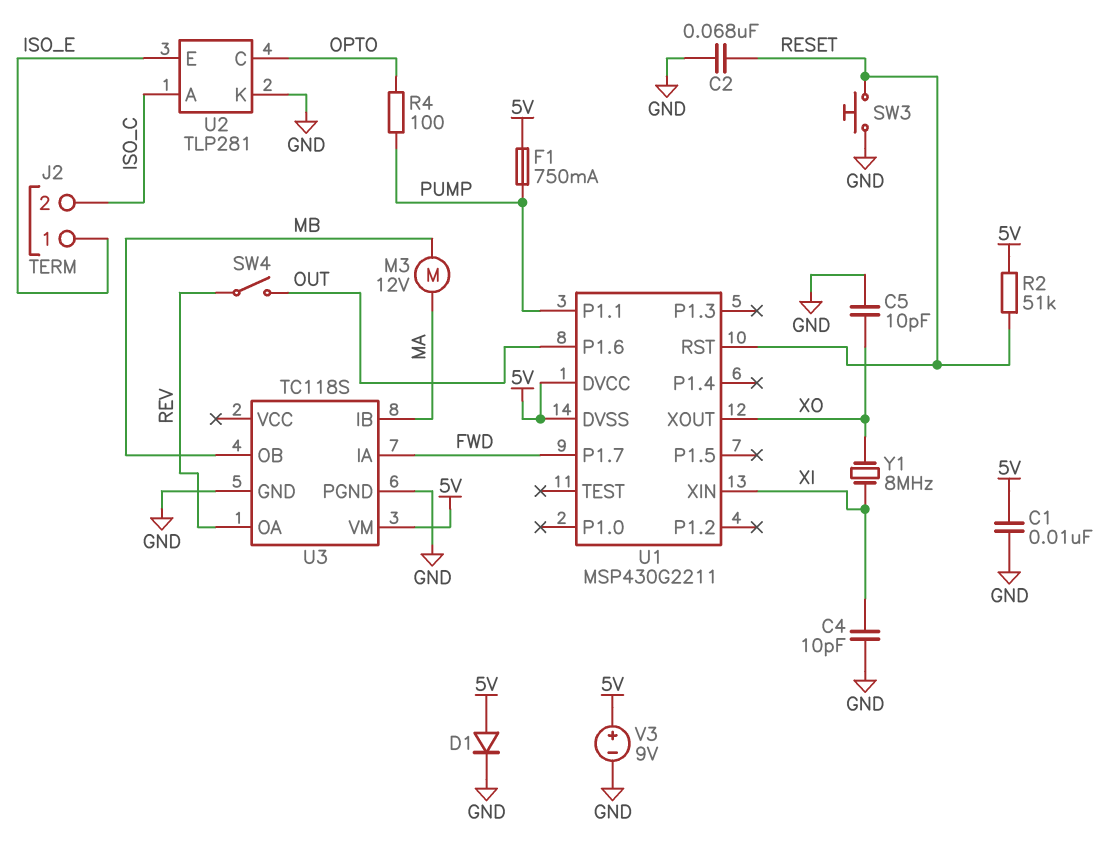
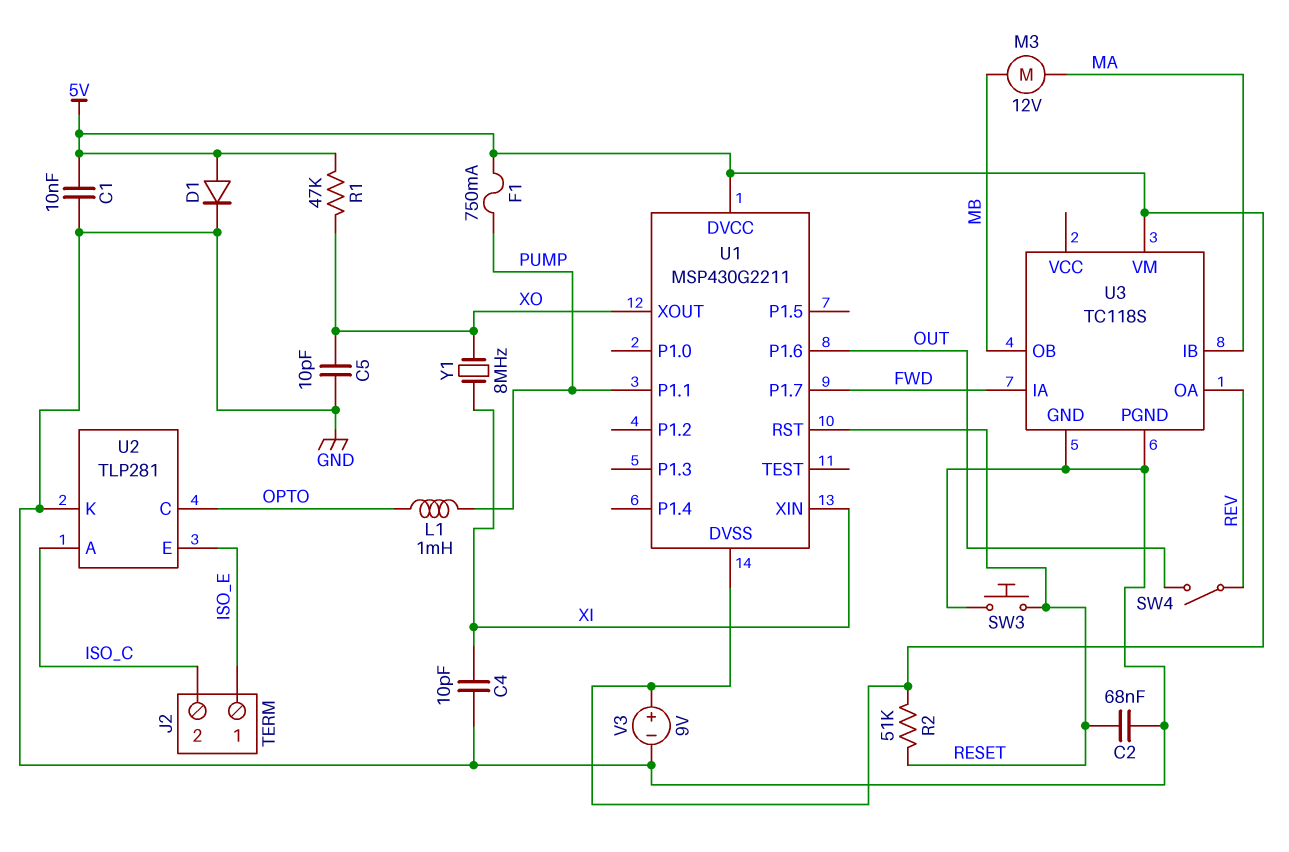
L1: none -> 1mH (OPTO, PUMP)
R1: none -> 47k (5V, XO)
R4: 100 (OPTO, PUMP) -> none

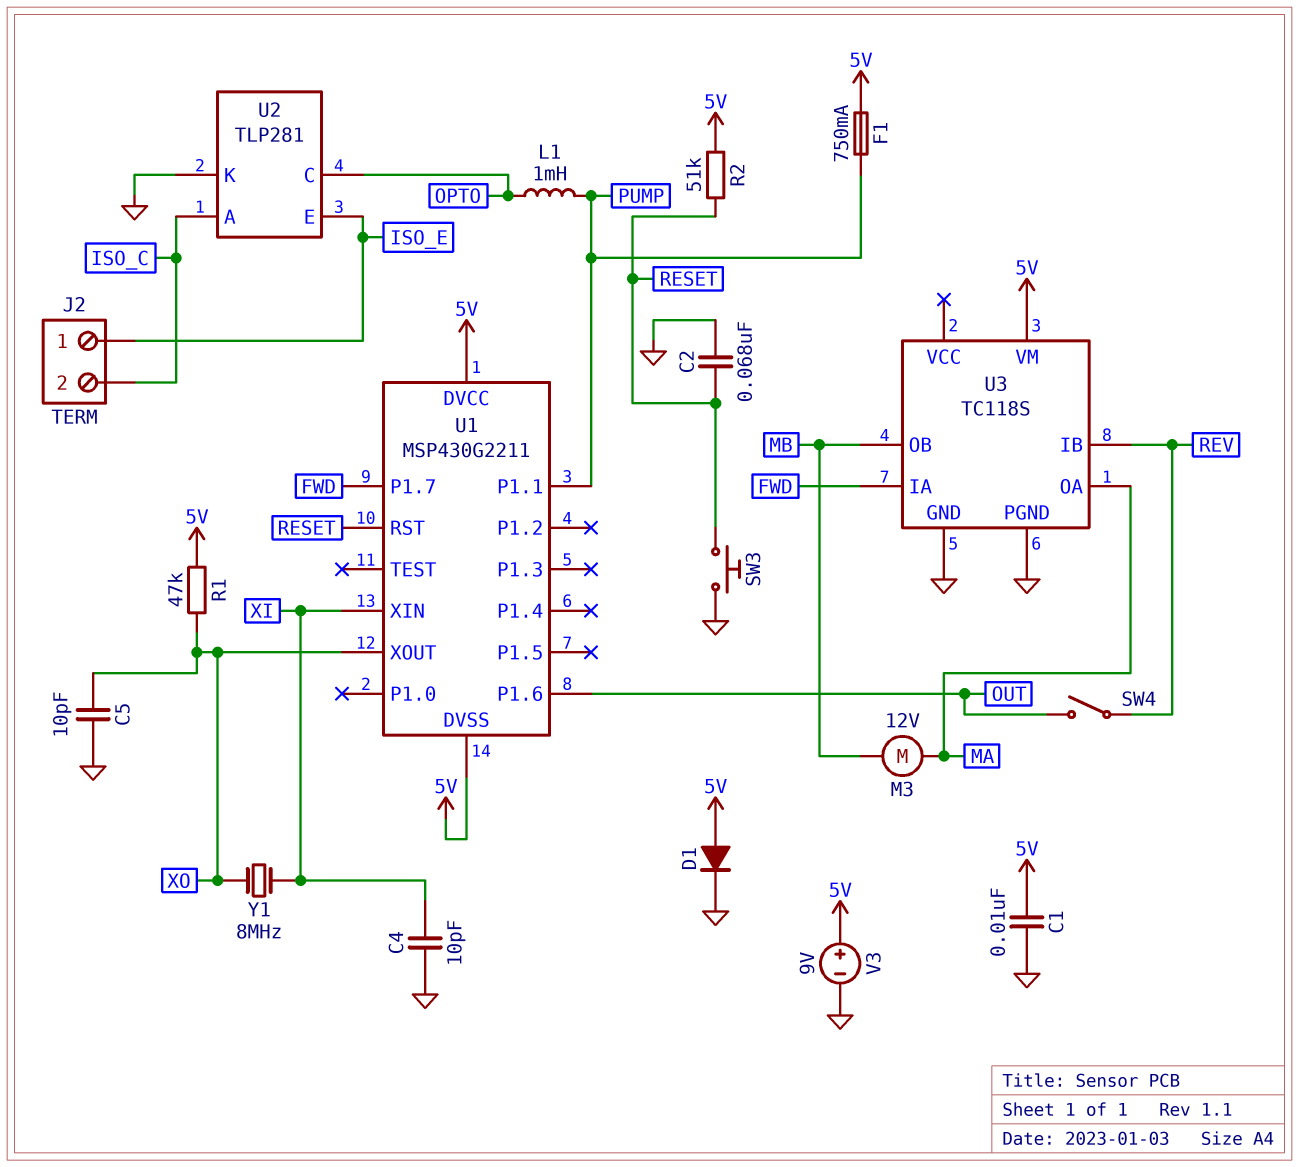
U3 pin IB: MA -> REV
U3 pin OA: REV -> MA

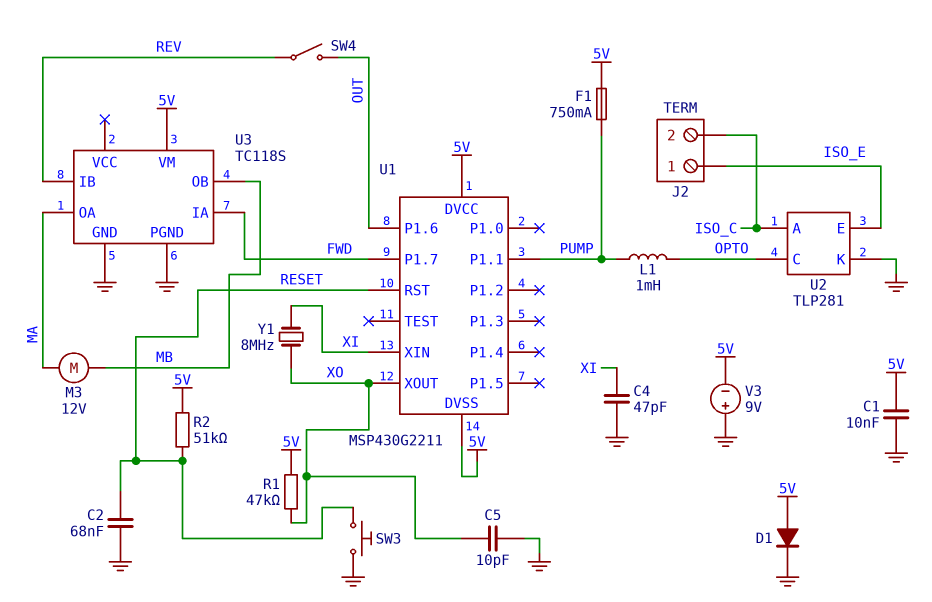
C4: 10pF (GND, XI) -> 47pF (GND, XI)
V3: 9V (plus 5V, minus GND) -> 9V (plus GND, minus 5V)

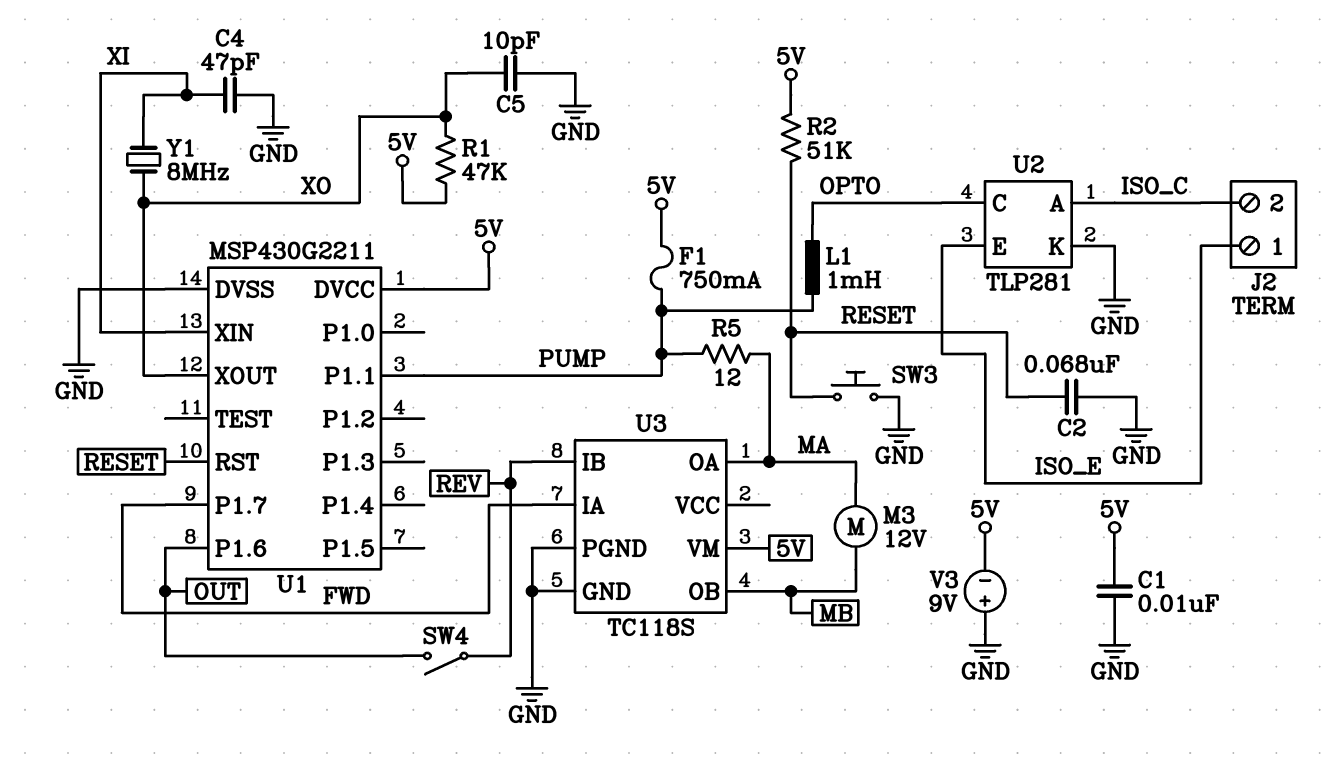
D1: diode (A 5V, K GND) -> none
R5: none -> 12 (MA, PUMP)
U1 pin DVSS: 5V -> GND

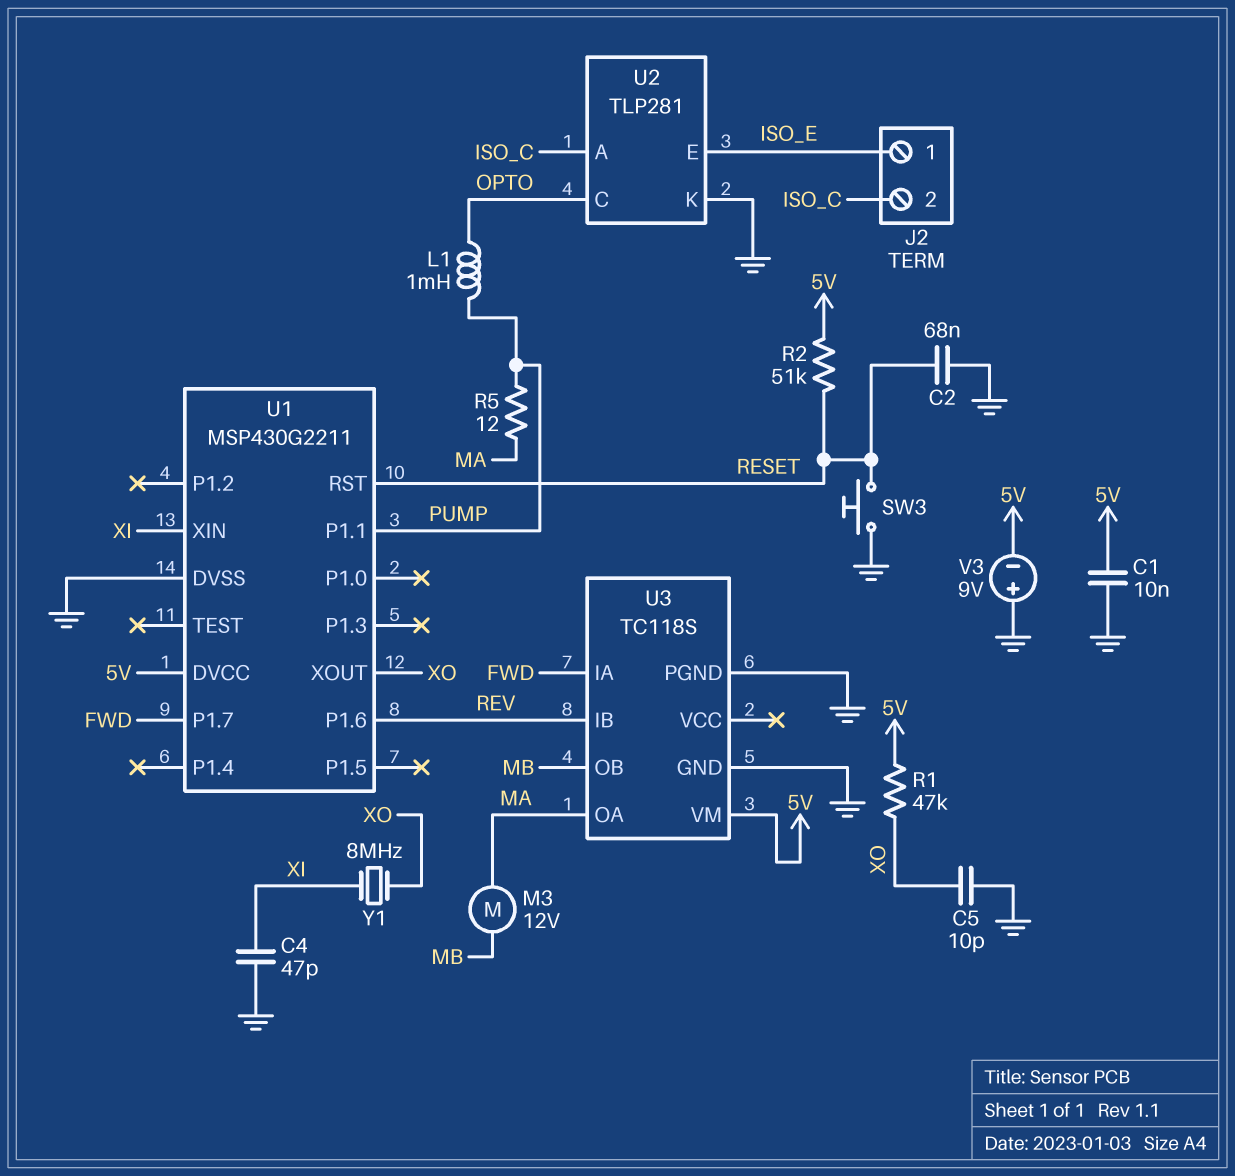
F1: 750mA (5V, PUMP) -> none
SW4: switch (OUT, REV) -> none
U1 pin P1.6: OUT -> REV

